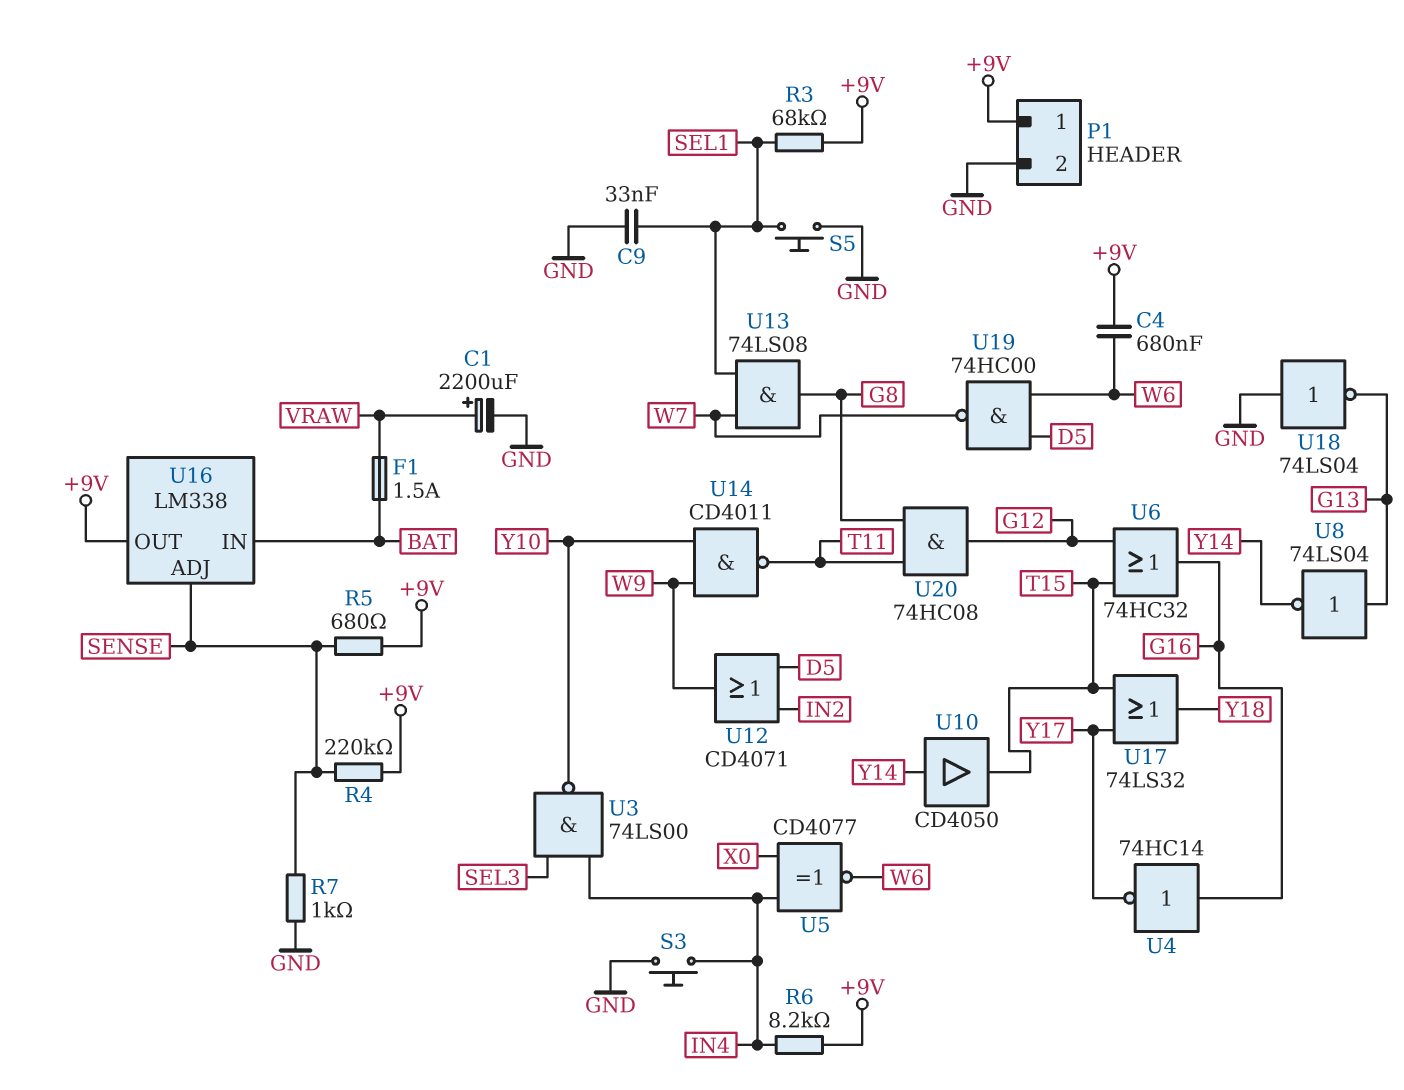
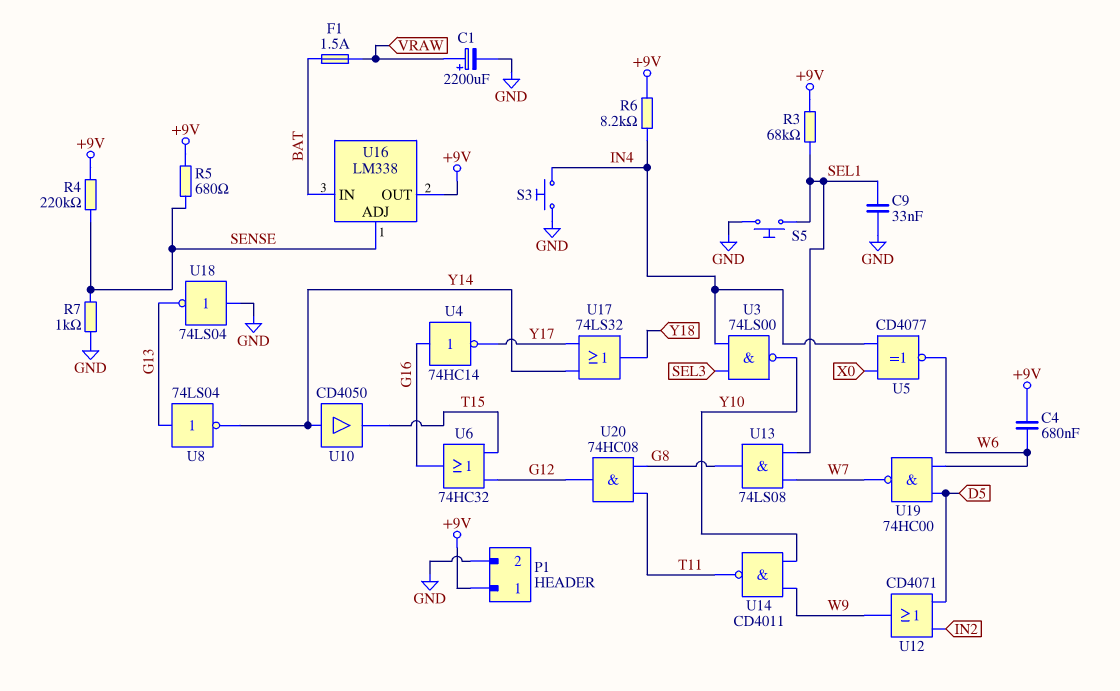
U17: OR 74LS32 (in T15, in Y17, out Y18) -> OR 74LS32 (in Y14, in Y17, out Y18)

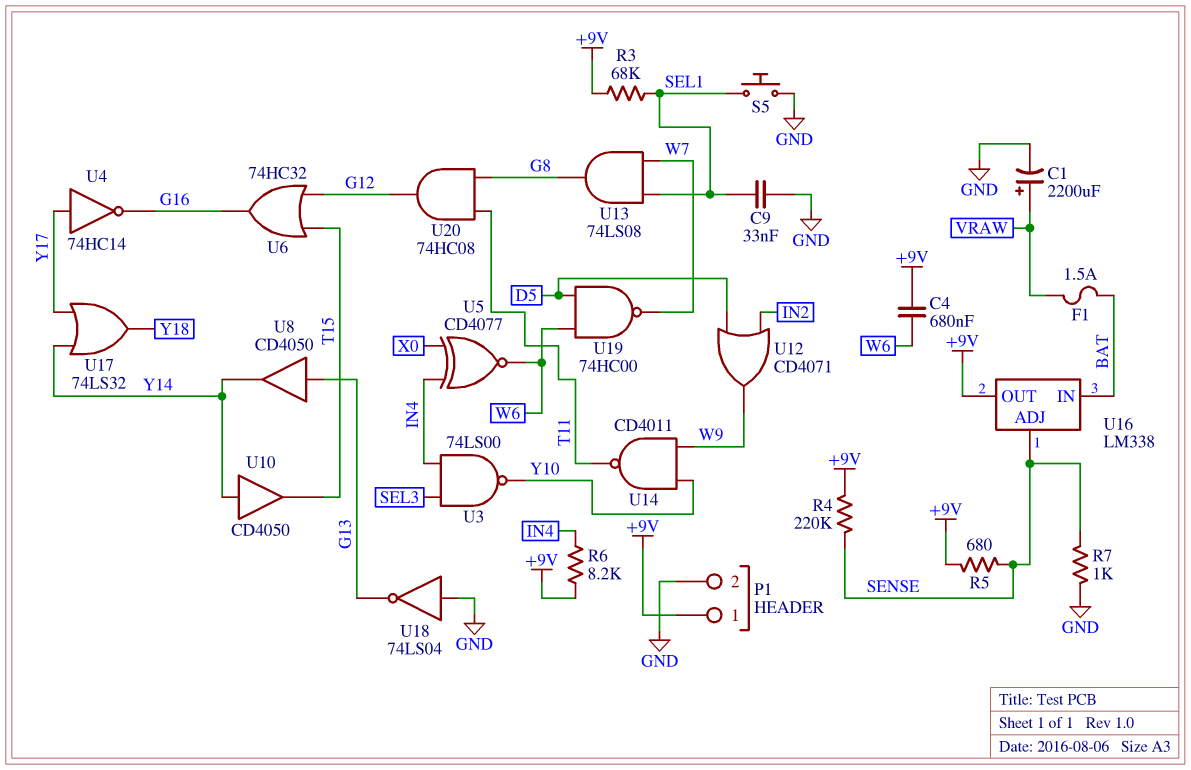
S3: button (GND, IN4) -> none
U4: NOT 74HC14 (in G16, out Y17) -> NOT 74HC14 (in Y17, out G16)
U8: NOT 74LS04 (in G13, out Y14) -> buffer CD4050 (in G13, out Y14)

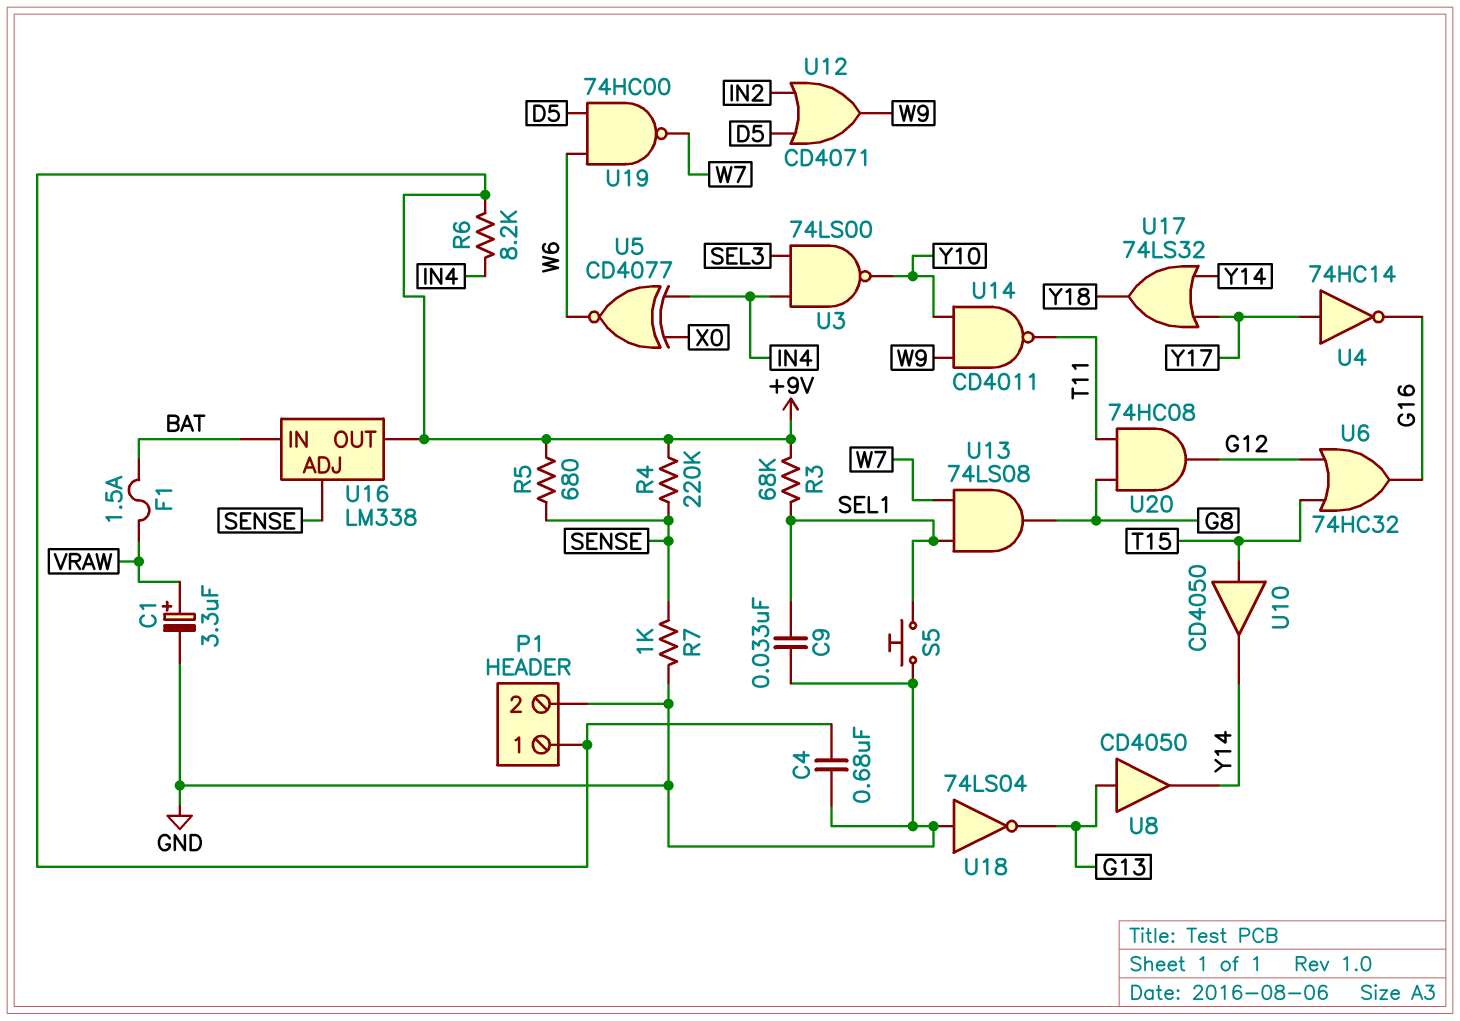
C1: 2200uF (plus VRAW, minus GND) -> 3.3uF (plus VRAW, minus GND)
C4: 680nF (+9V, W6) -> 680nF (+9V, GND)
U10: buffer CD4050 (in Y14, out T15) -> buffer CD4050 (in T15, out Y14)

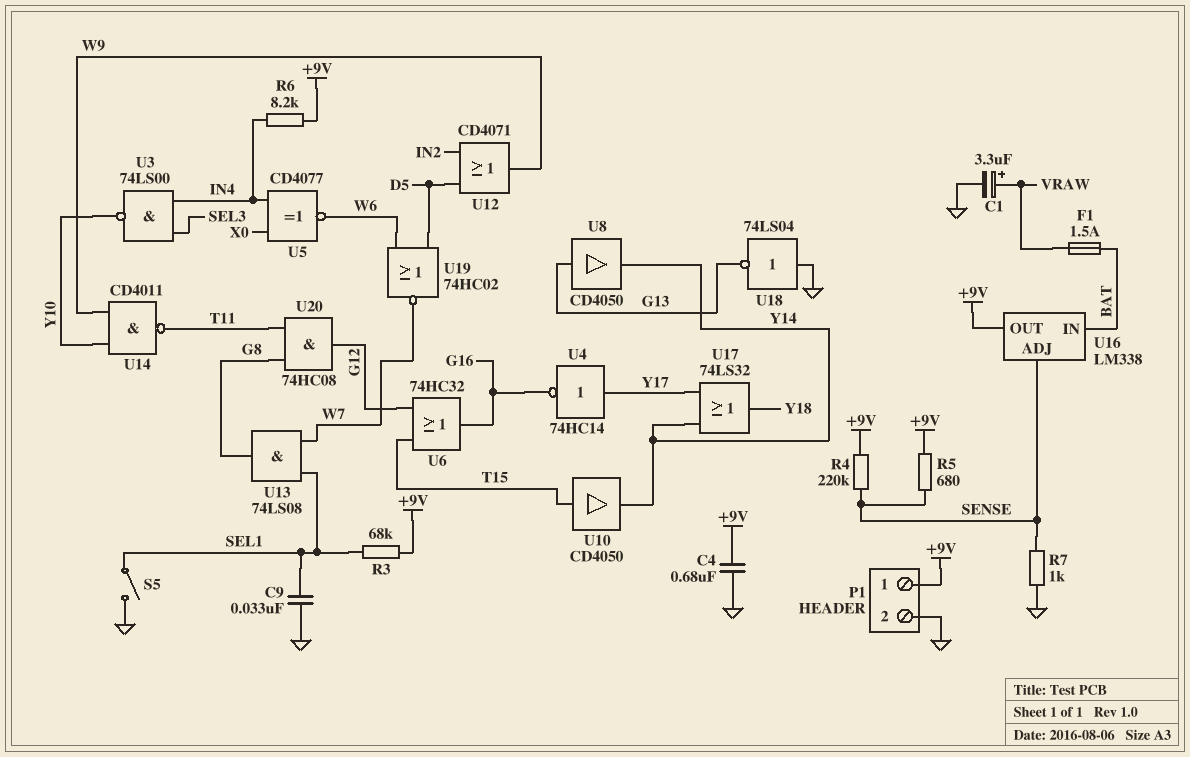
S5: button (GND, SEL1) -> switch (GND, SEL1)
U19: NAND 74HC00 (in D5, in W6, out W7) -> NOR 74HC02 (in D5, in W6, out W7)

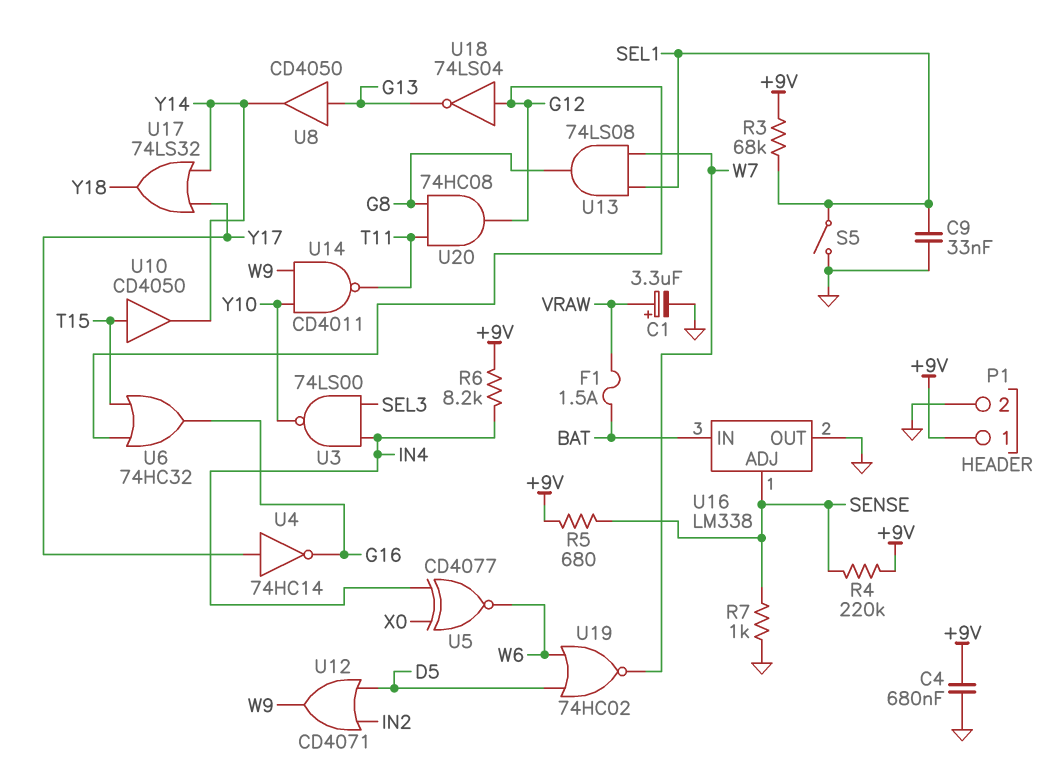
U16 pin OUT: +9V -> GND
U18: NOT 74LS04 (in GND, out G13) -> NOT 74LS04 (in G12, out G13)

